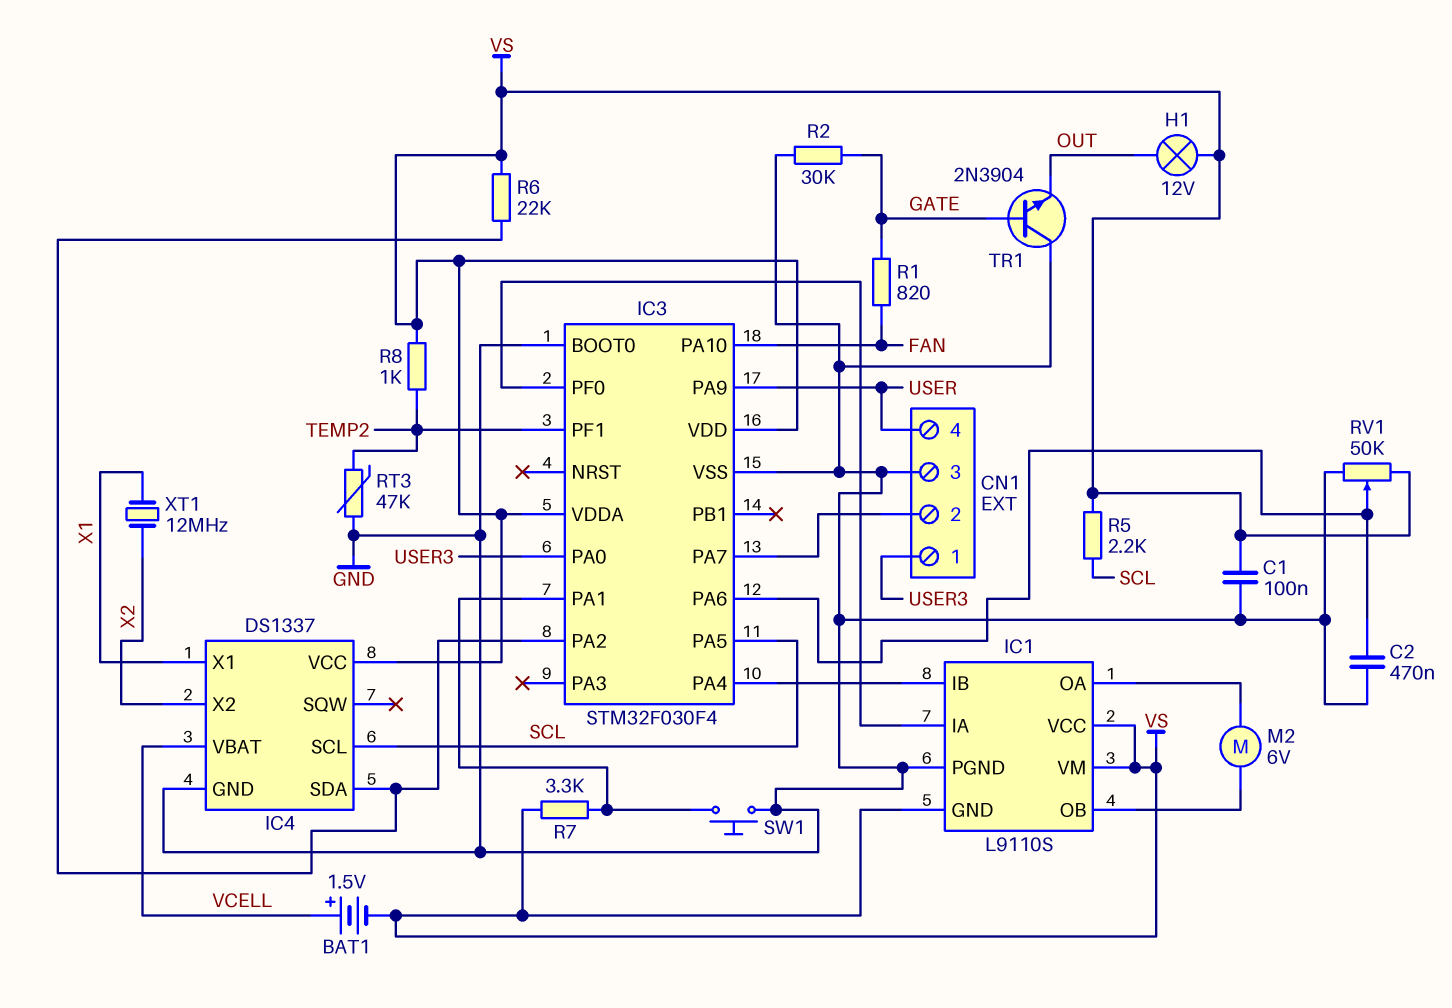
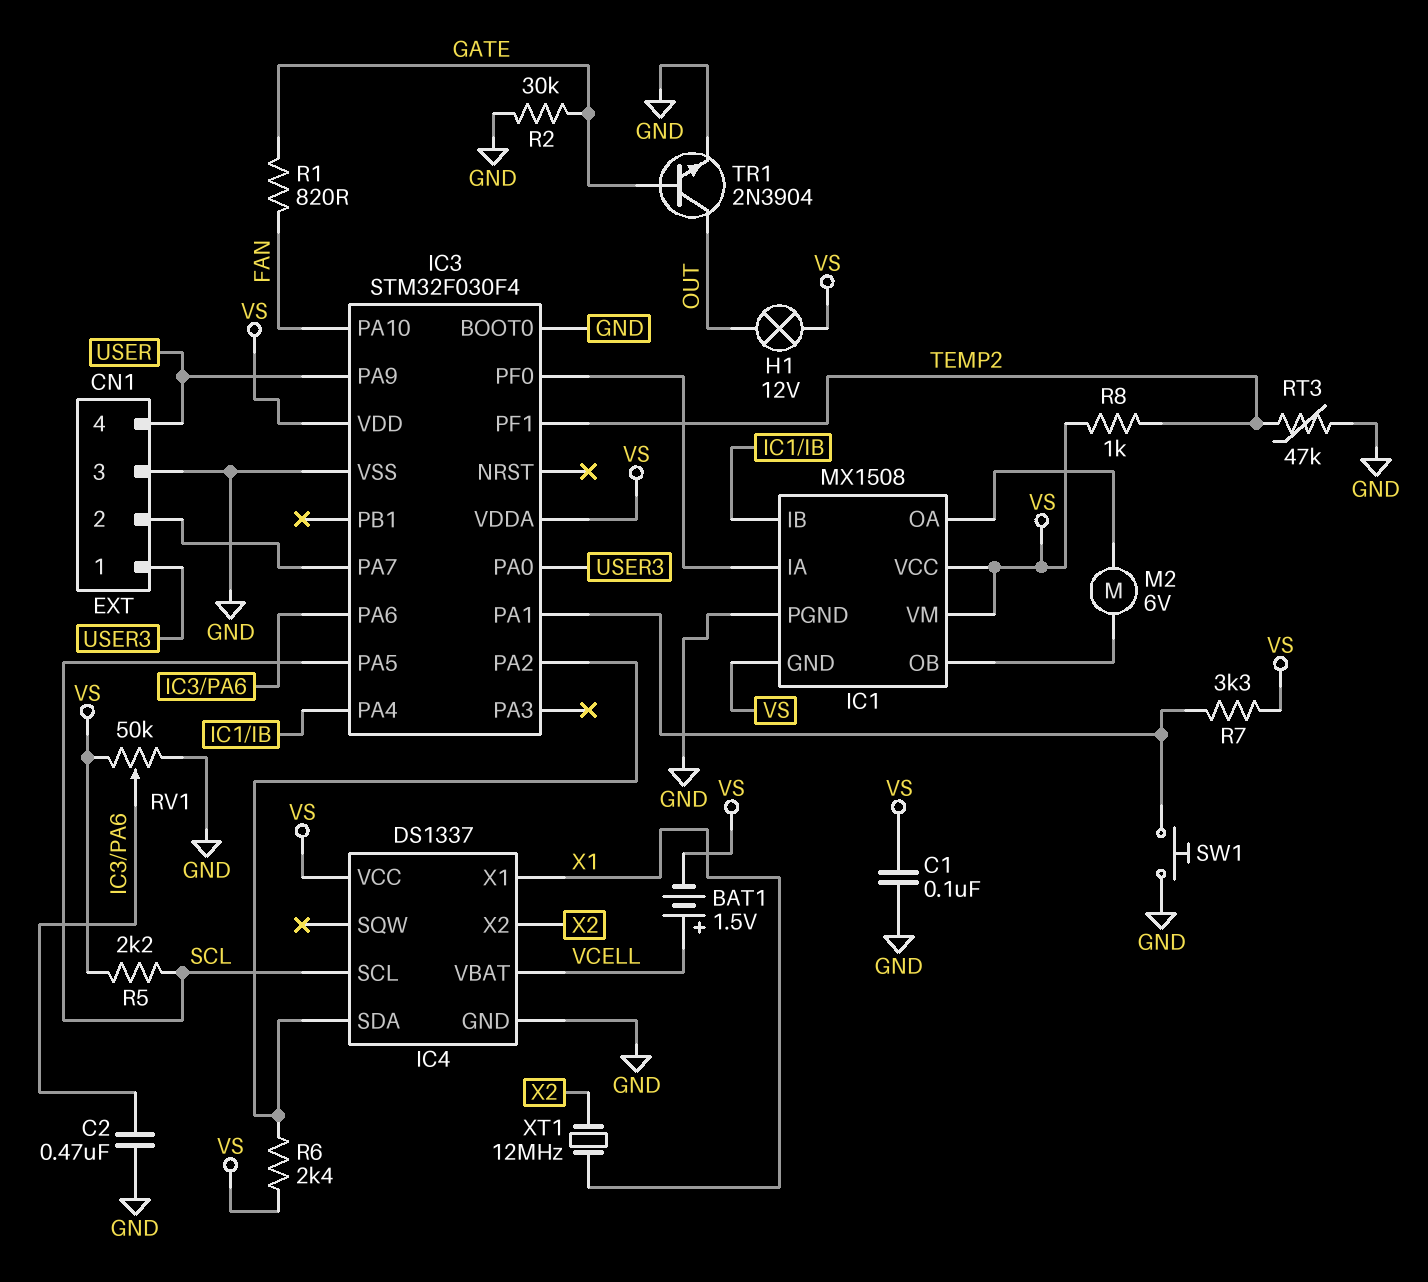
IC1: L9110S -> MX1508
R6: 22k (IC3/PA2, VS) -> 2.4k (IC3/PA2, VS)
TR1: NPN 2N3904 (B GATE, C GND, E OUT) -> NPN 2N3904 (B GATE, C OUT, E GND)

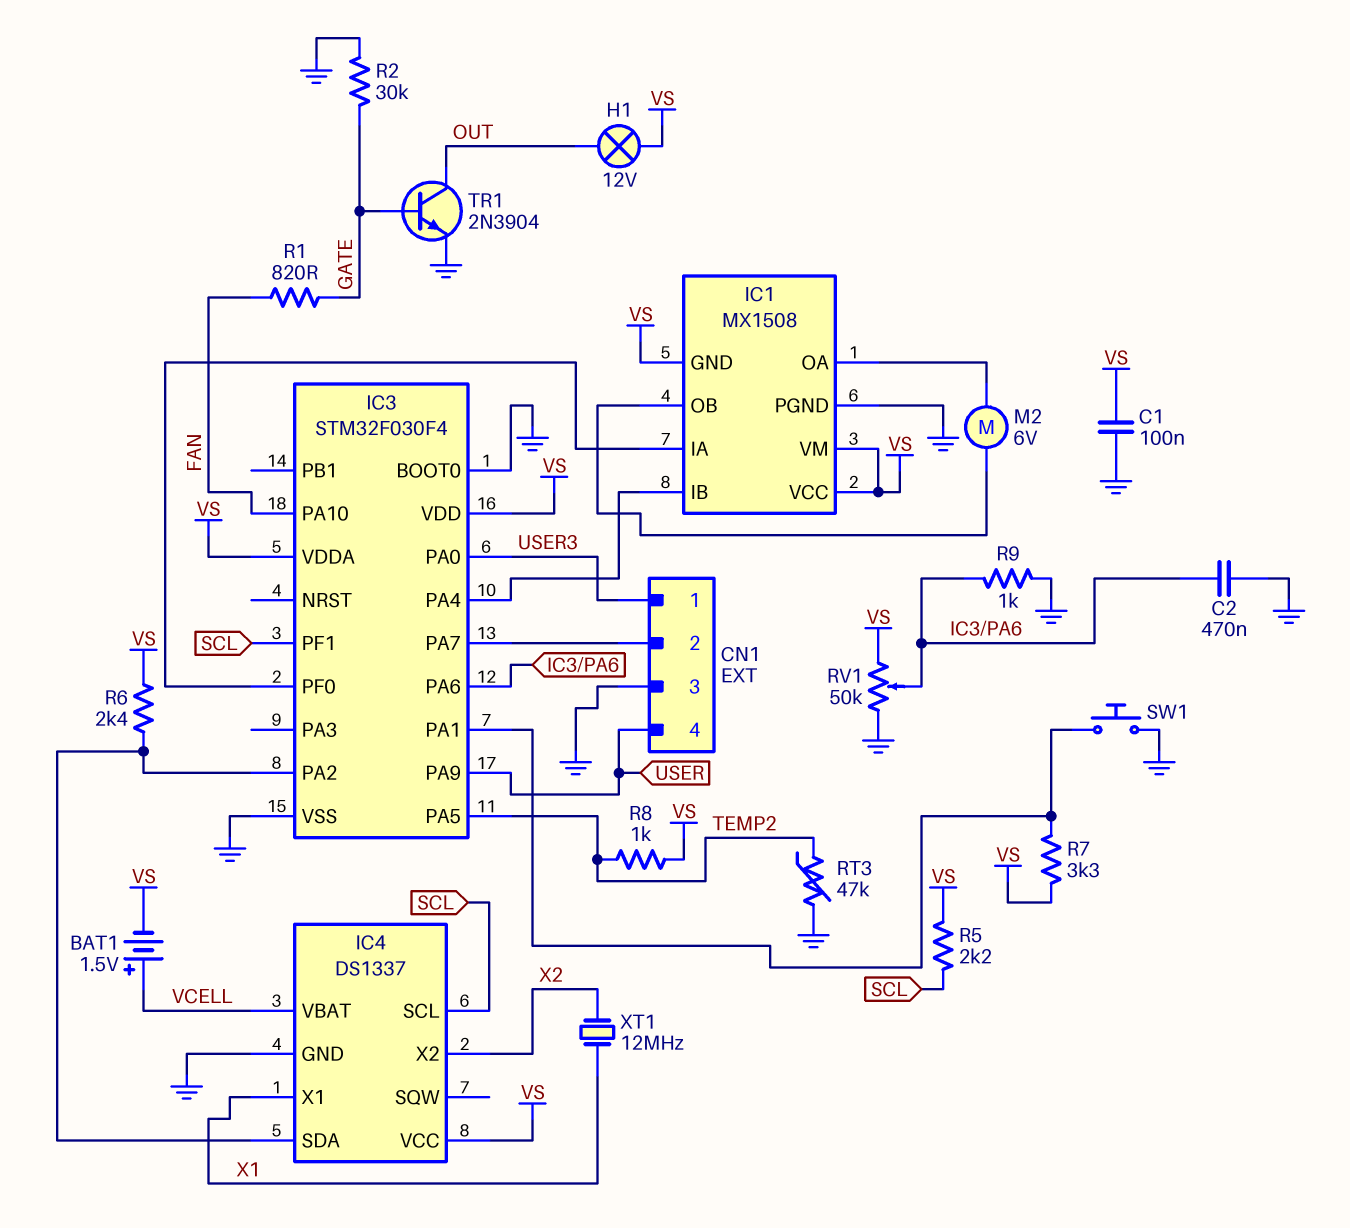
IC3 pin PA5: SCL -> TEMP2
IC3 pin PF1: TEMP2 -> SCL
R9: none -> 1k (GND, IC3/PA6)

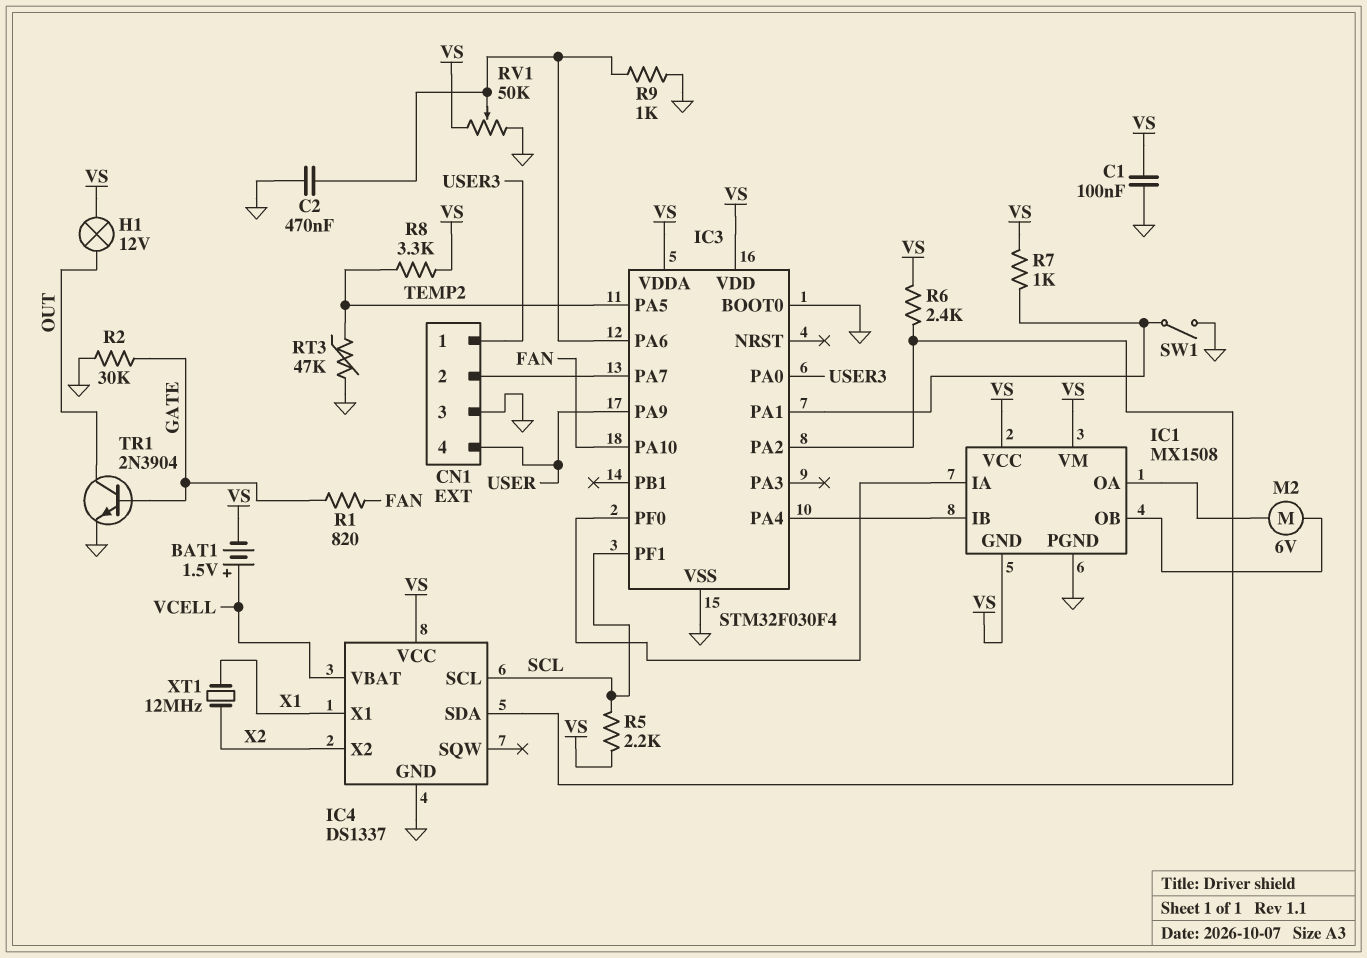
R7: 3.3k (IC3/PA1, VS) -> 1k (IC3/PA1, VS)
R8: 1k (TEMP2, VS) -> 3.3k (TEMP2, VS)
SW1: button (GND, IC3/PA1) -> switch (GND, IC3/PA1)

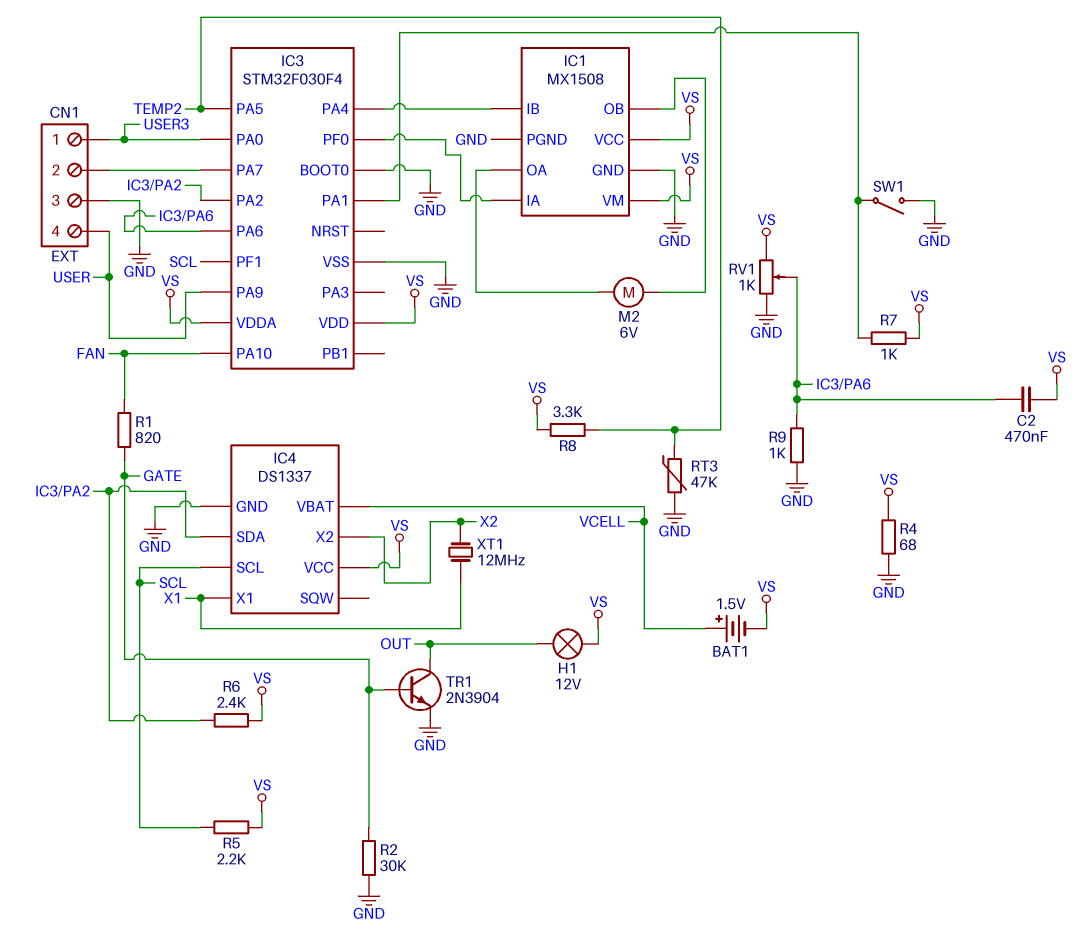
C1: 100nF (GND, VS) -> none
C2: 470nF (GND, IC3/PA6) -> 470nF (IC3/PA6, VS)
IC1 pin GND: VS -> GND
R4: none -> 68 (GND, VS)
RV1: 50k (GND, VS, wiper IC3/PA6) -> 1k (GND, VS, wiper IC3/PA6)

